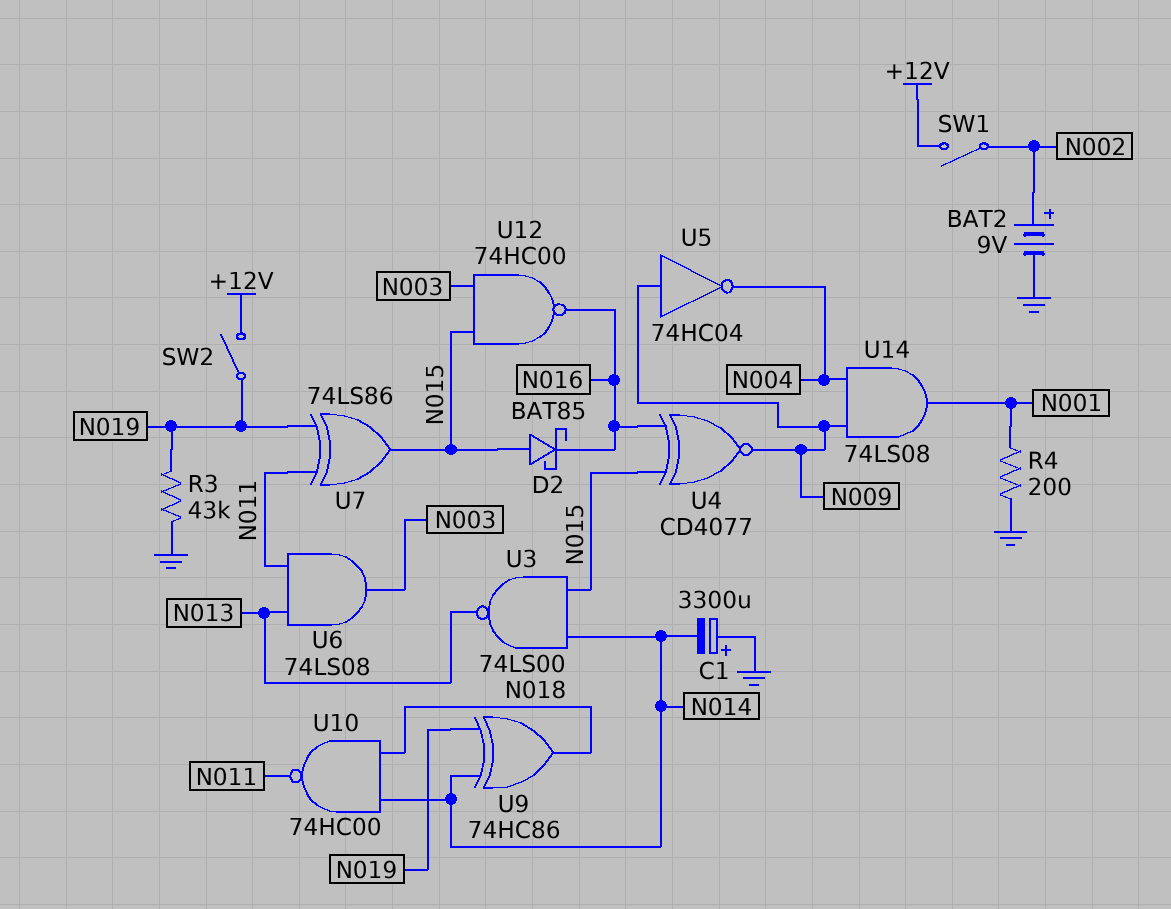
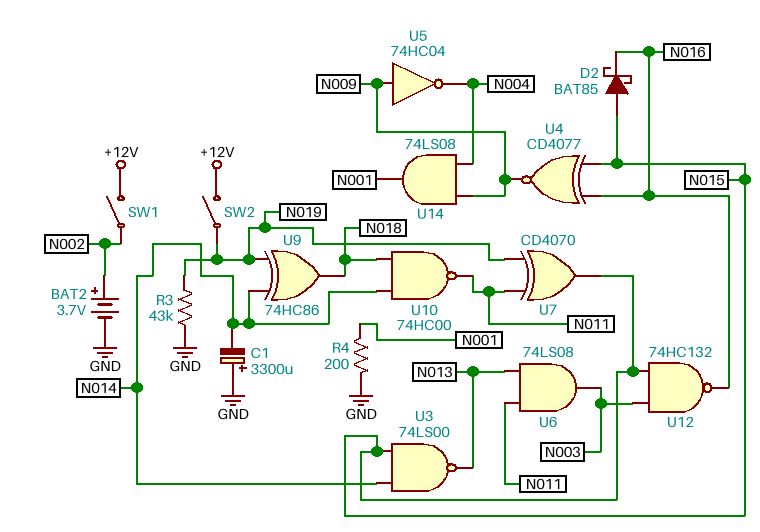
BAT2: 9V (plus N002, minus GND) -> 3.7V (plus N002, minus GND)
U7: XOR 74LS86 (in N011, in N019, out N015) -> XOR CD4070 (in N011, in N019, out N015)
U12: NAND 74HC00 (in N003, in N015, out N016) -> NAND 74HC132 (in N003, in N015, out N016)

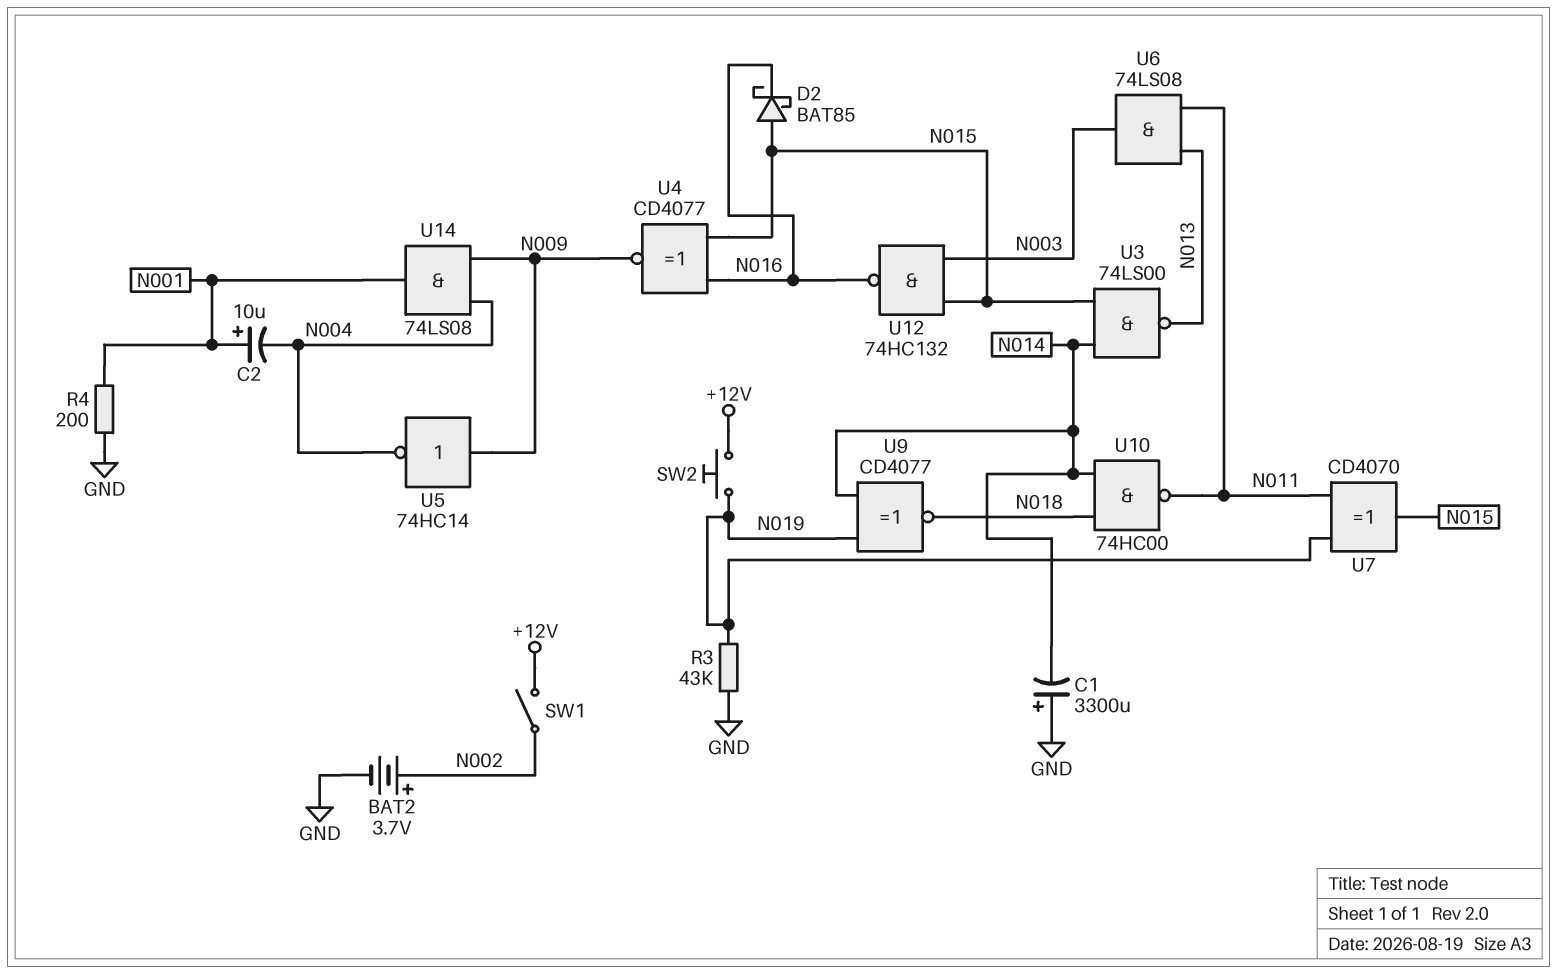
C2: none -> 10uF (plus N001, minus N004)
SW2: switch (+12V, N019) -> button (+12V, N019)
U5: NOT 74HC04 (in N009, out N004) -> NOT 74HC14 (in N009, out N004)
U9: XOR 74HC86 (in N014, in N019, out N018) -> XNOR CD4077 (in N014, in N019, out N018)

